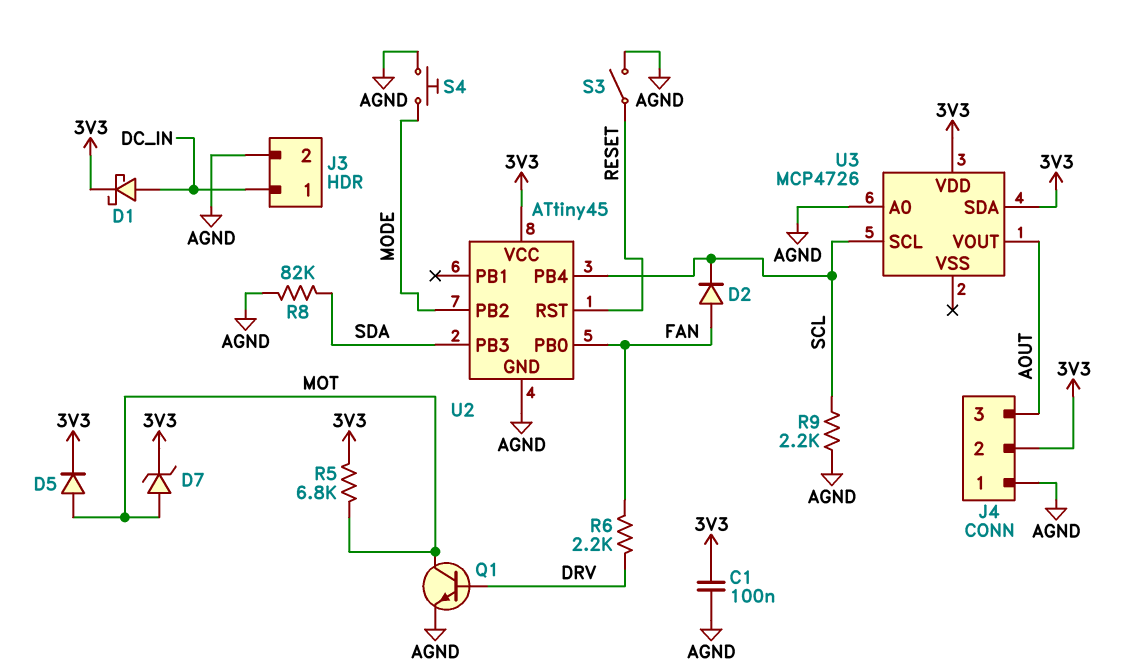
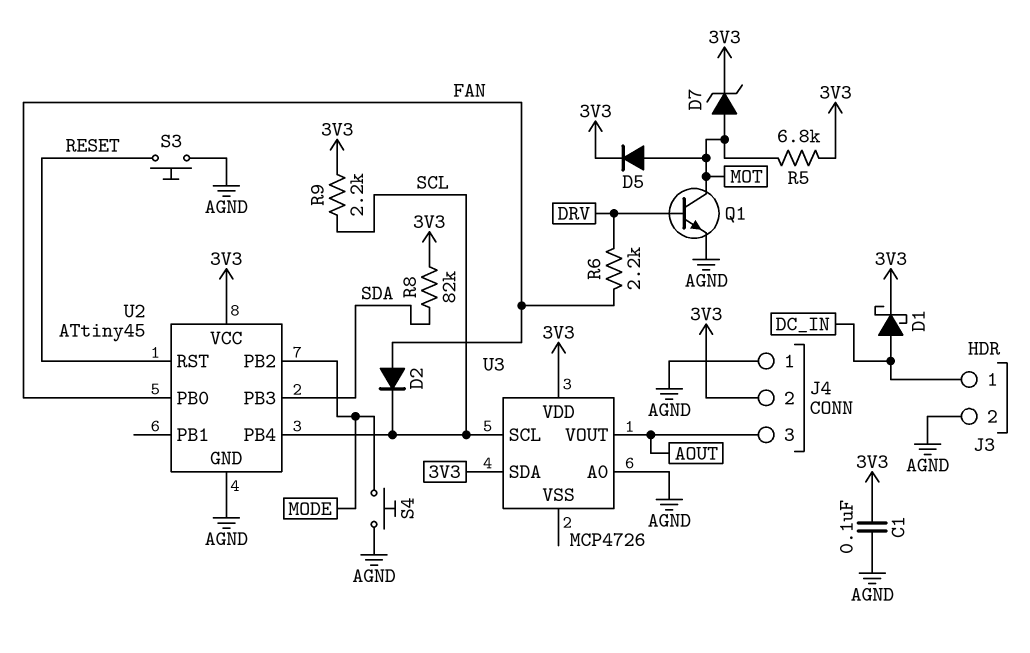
R8: 82k (AGND, SDA) -> 82k (3V3, SDA)
R9: 2.2k (AGND, SCL) -> 2.2k (3V3, SCL)
S3: switch (AGND, RESET) -> button (AGND, RESET)

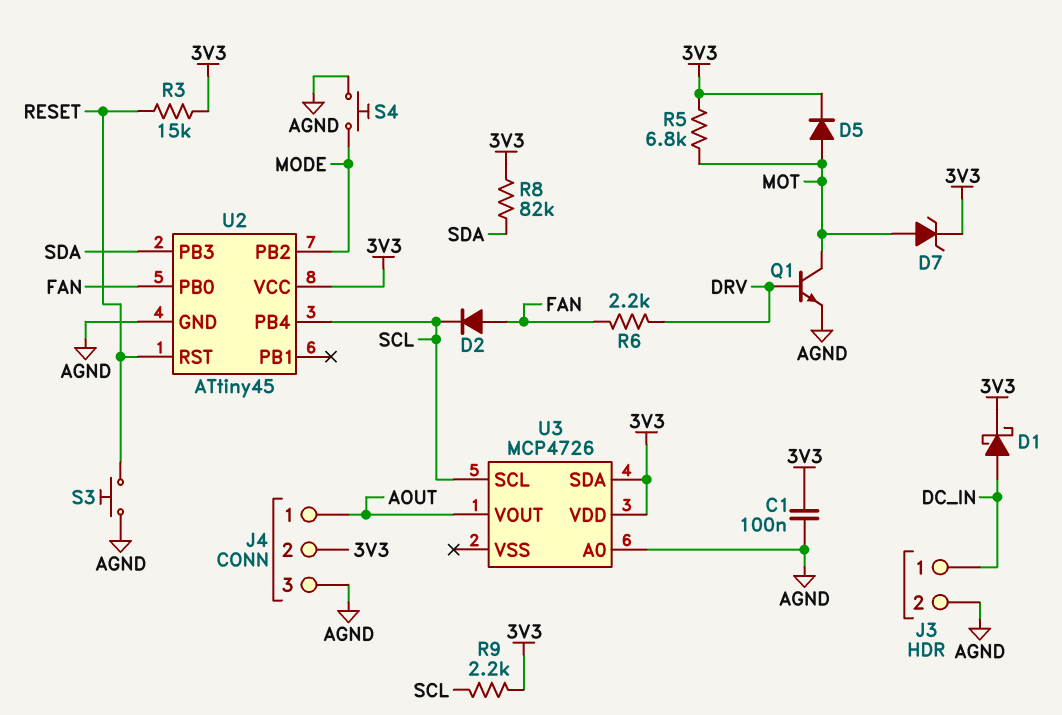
J4 pin 1: AGND -> AOUT
J4 pin 3: AOUT -> AGND
R3: none -> 15k (3V3, RESET)

